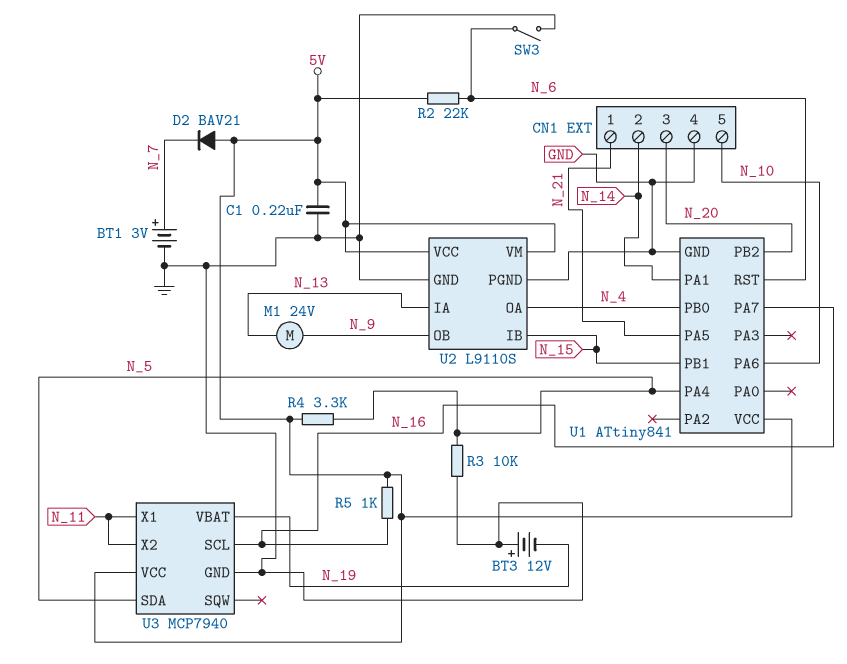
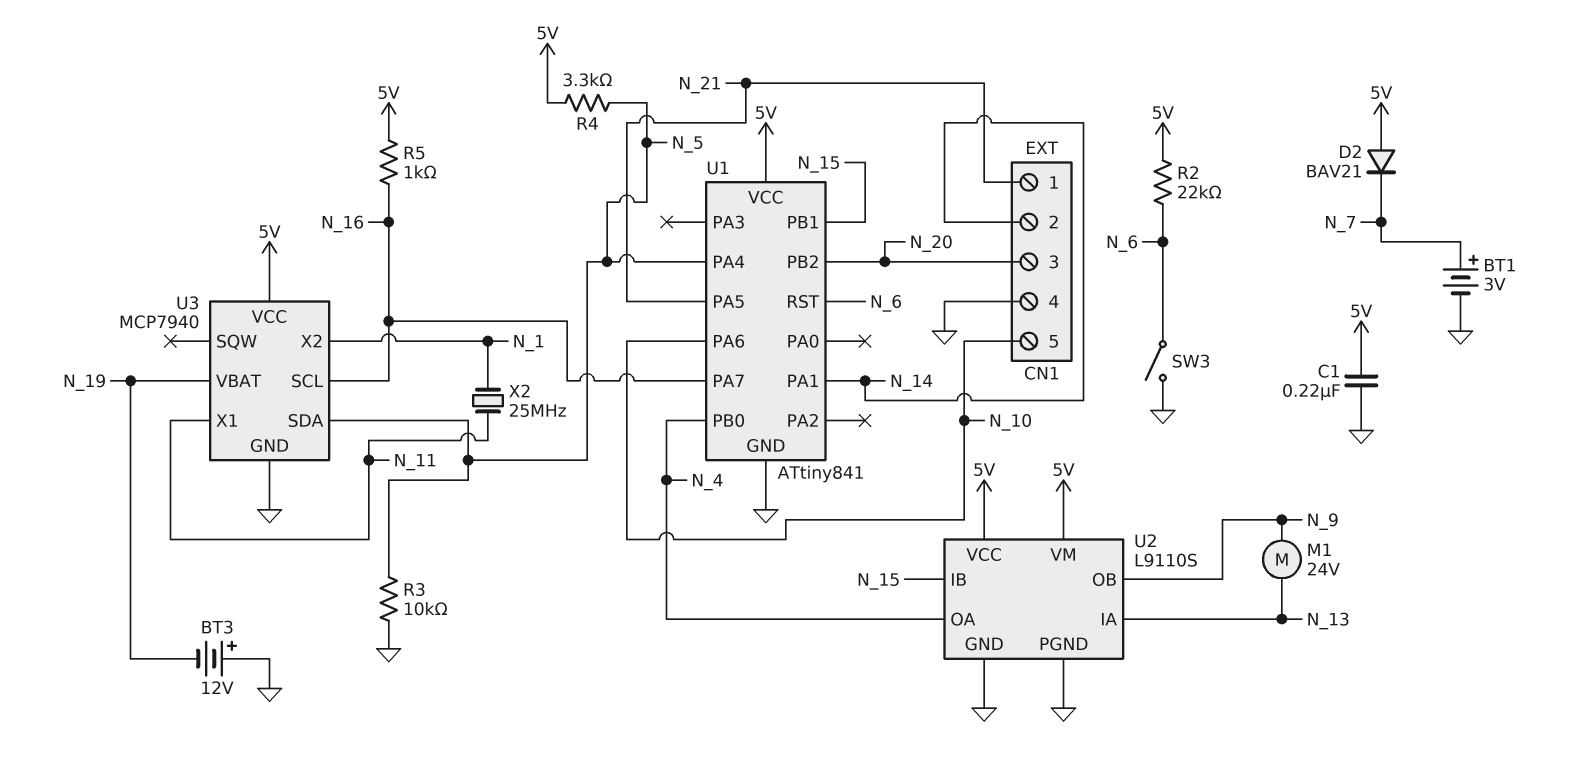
U3 pin X2: N_11 -> N_1
X2: none -> 25MHz (N_1, N_11)

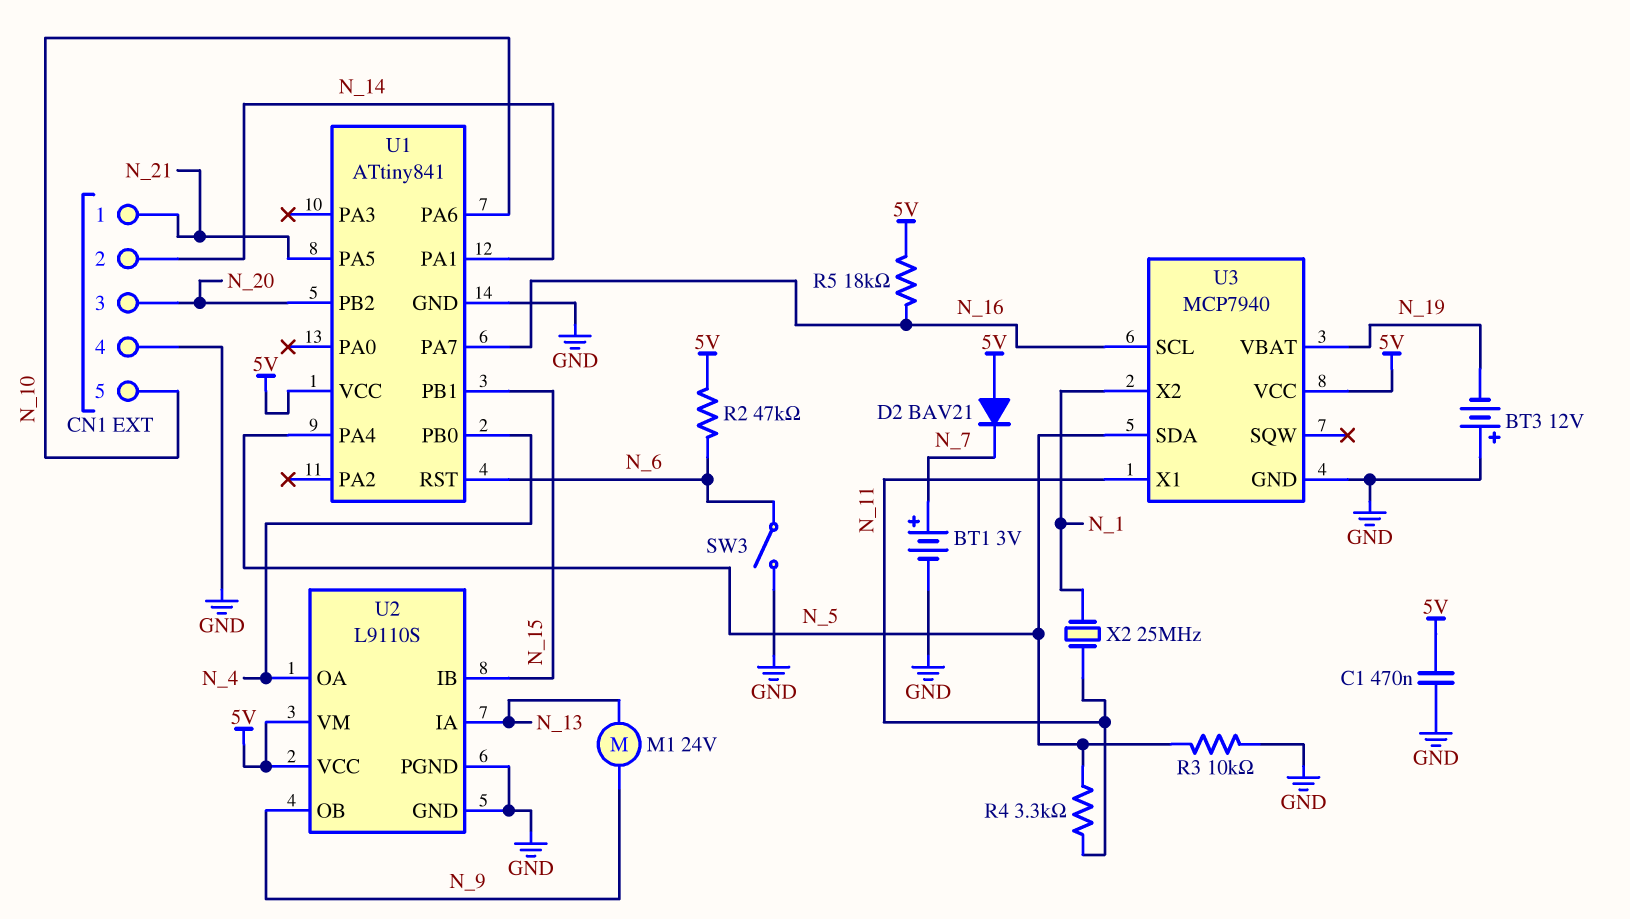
C1: 220nF (5V, GND) -> 470nF (5V, GND)
R2: 22k (5V, N_6) -> 47k (5V, N_6)
R4: 3.3k (5V, N_5) -> 3.3k (N_5, N_11)
R5: 1k (5V, N_16) -> 18k (5V, N_16)

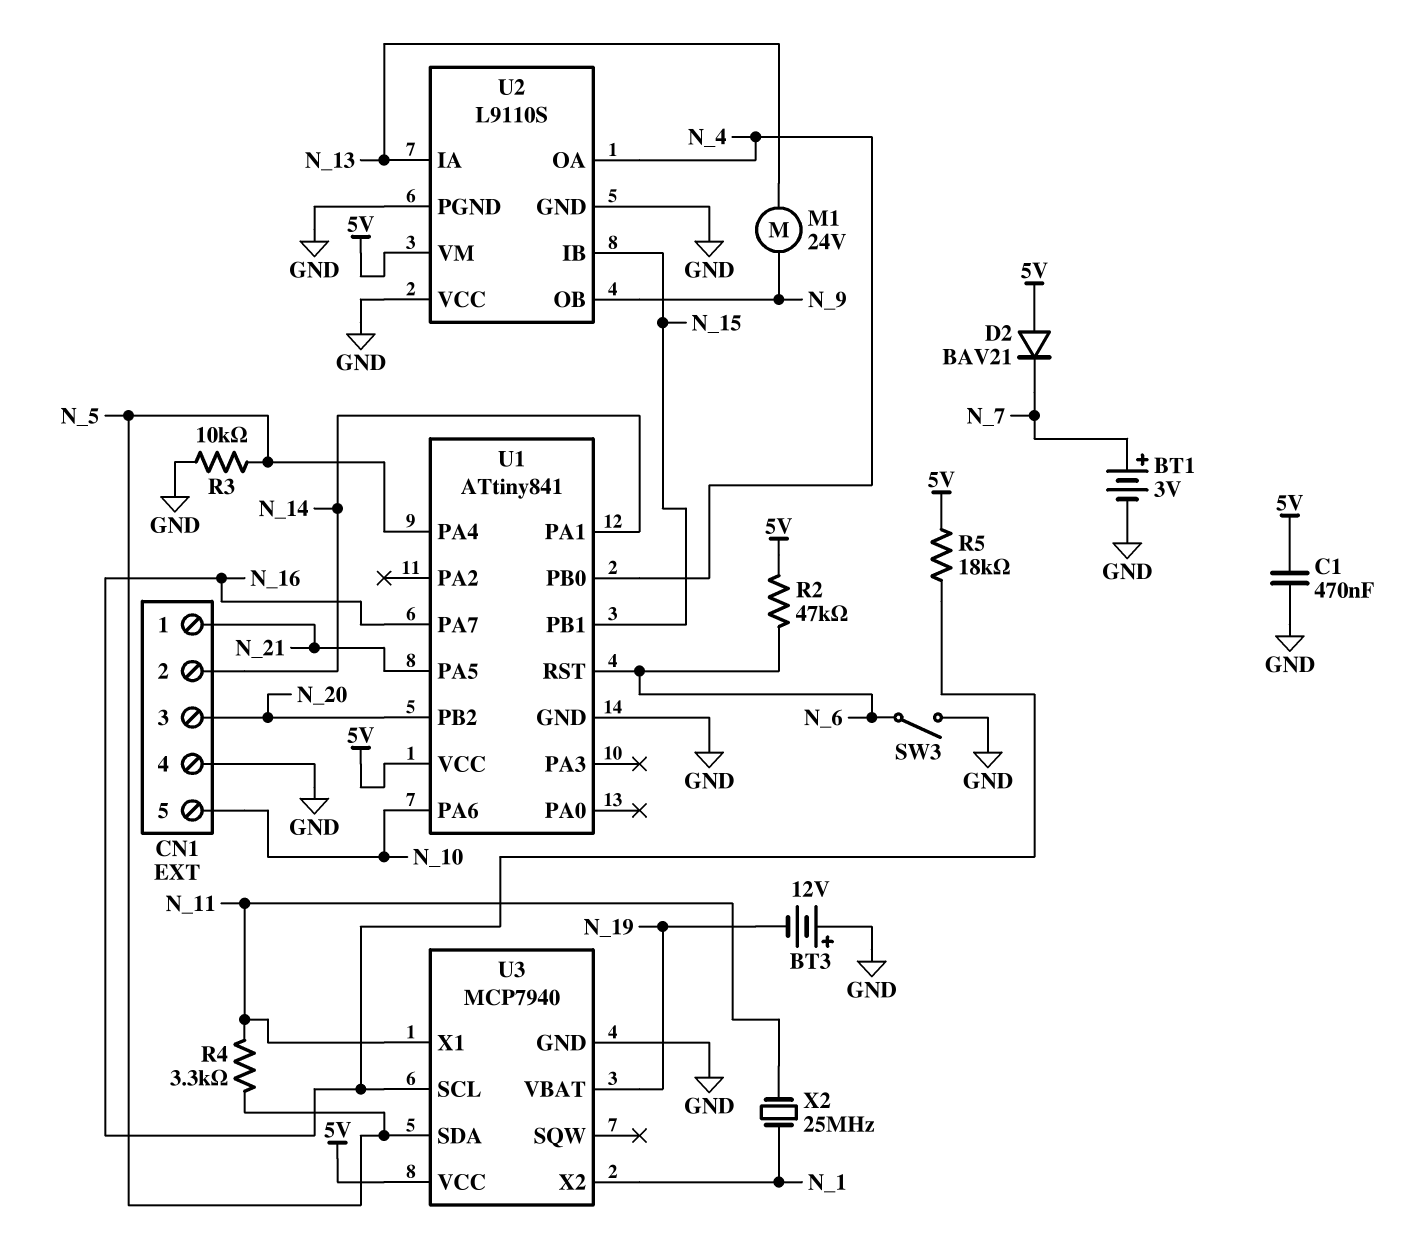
U2 pin VCC: 5V -> GND

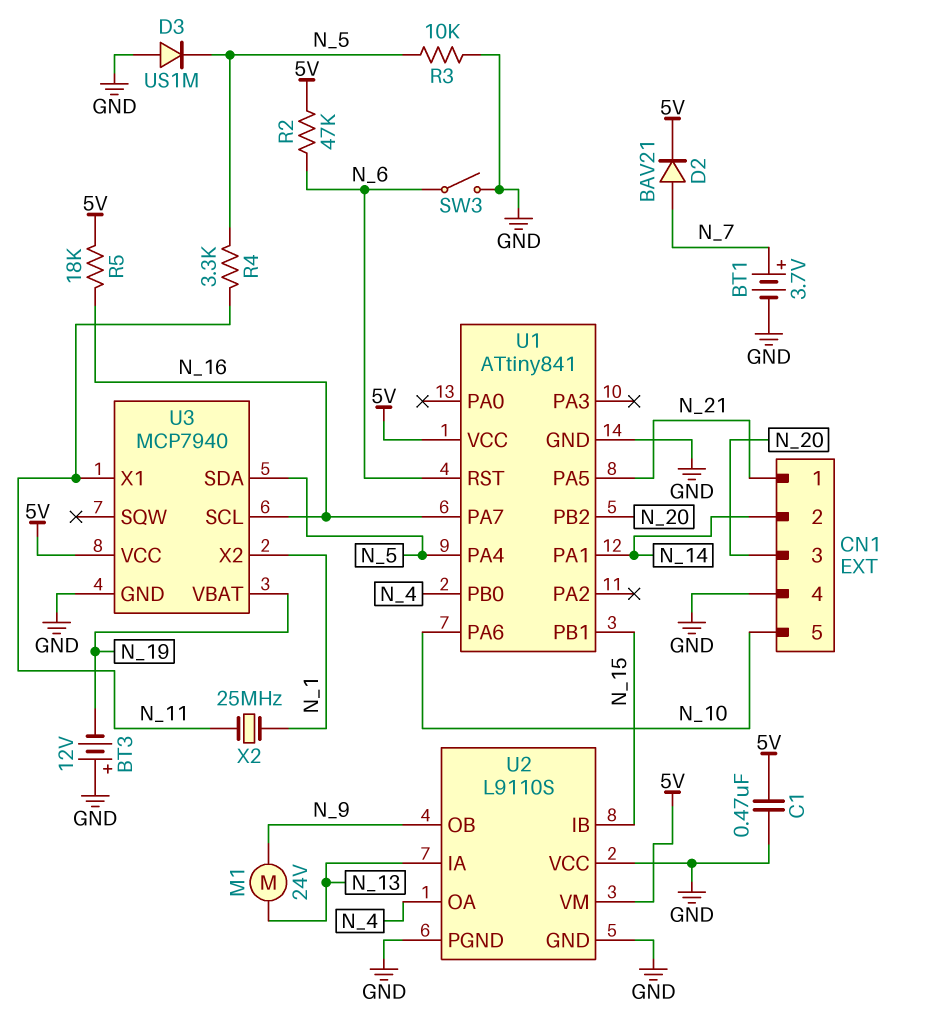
BT1: 3V (plus N_7, minus GND) -> 3.7V (plus N_7, minus GND)
D2: diode BAV21 (A 5V, K N_7) -> diode BAV21 (A N_7, K 5V)
D3: none -> diode US1M (A GND, K N_5)

